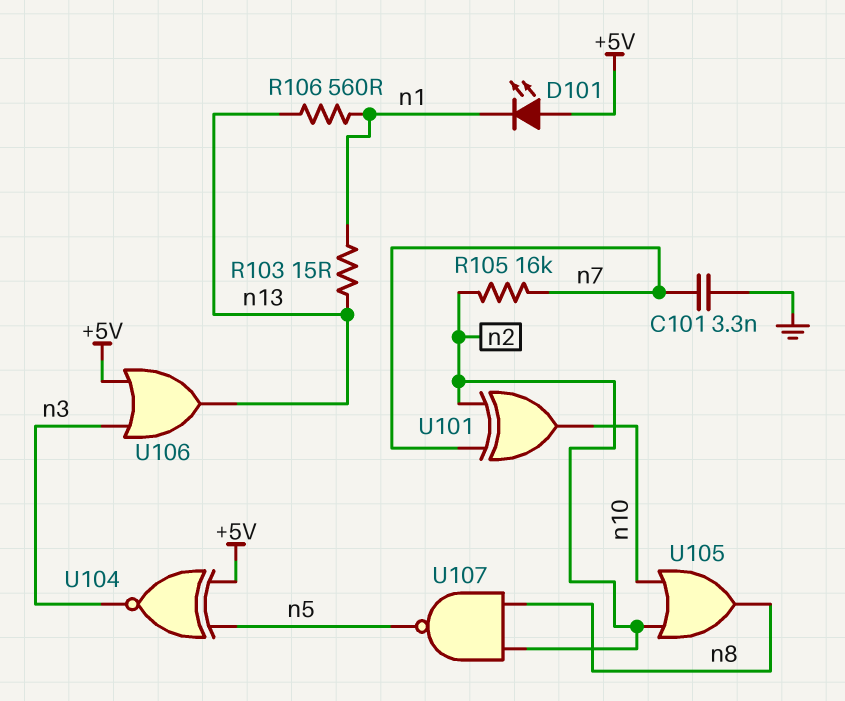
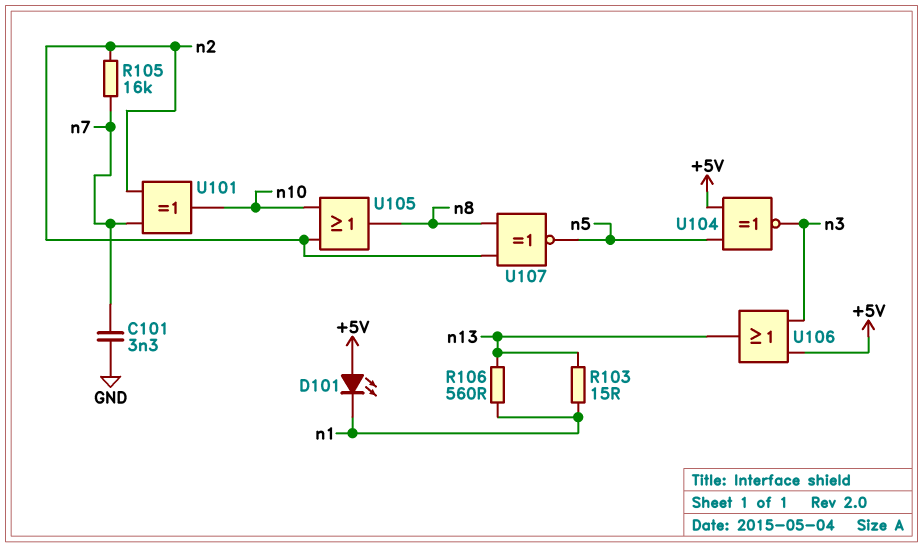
U107: NAND (in n2, in n8, out n5) -> XNOR (in n2, in n8, out n5)

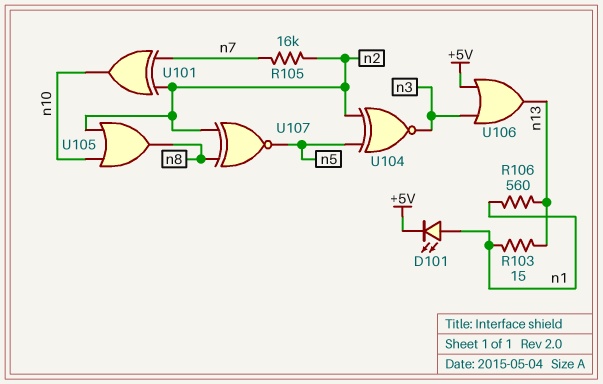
C101: 3.3nF (GND, n7) -> none
D101: LED (A +5V, K n1) -> LED (A n1, K +5V)
U104: XNOR (in +5V, in n5, out n3) -> XNOR (in n2, in n5, out n3)

